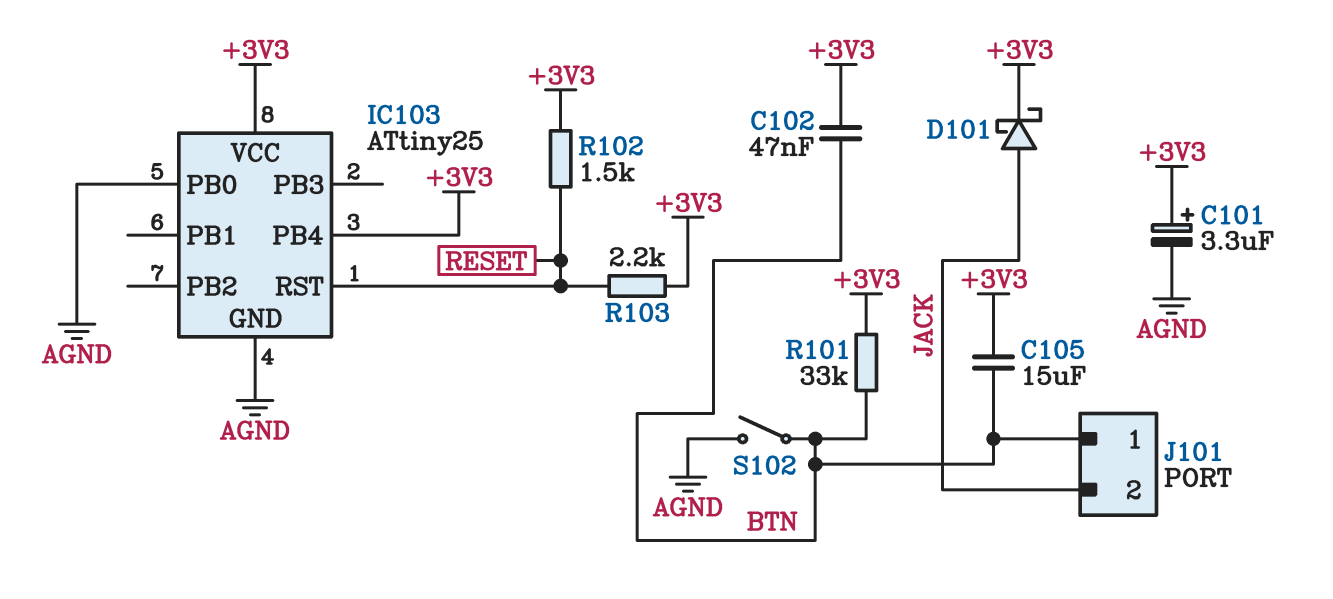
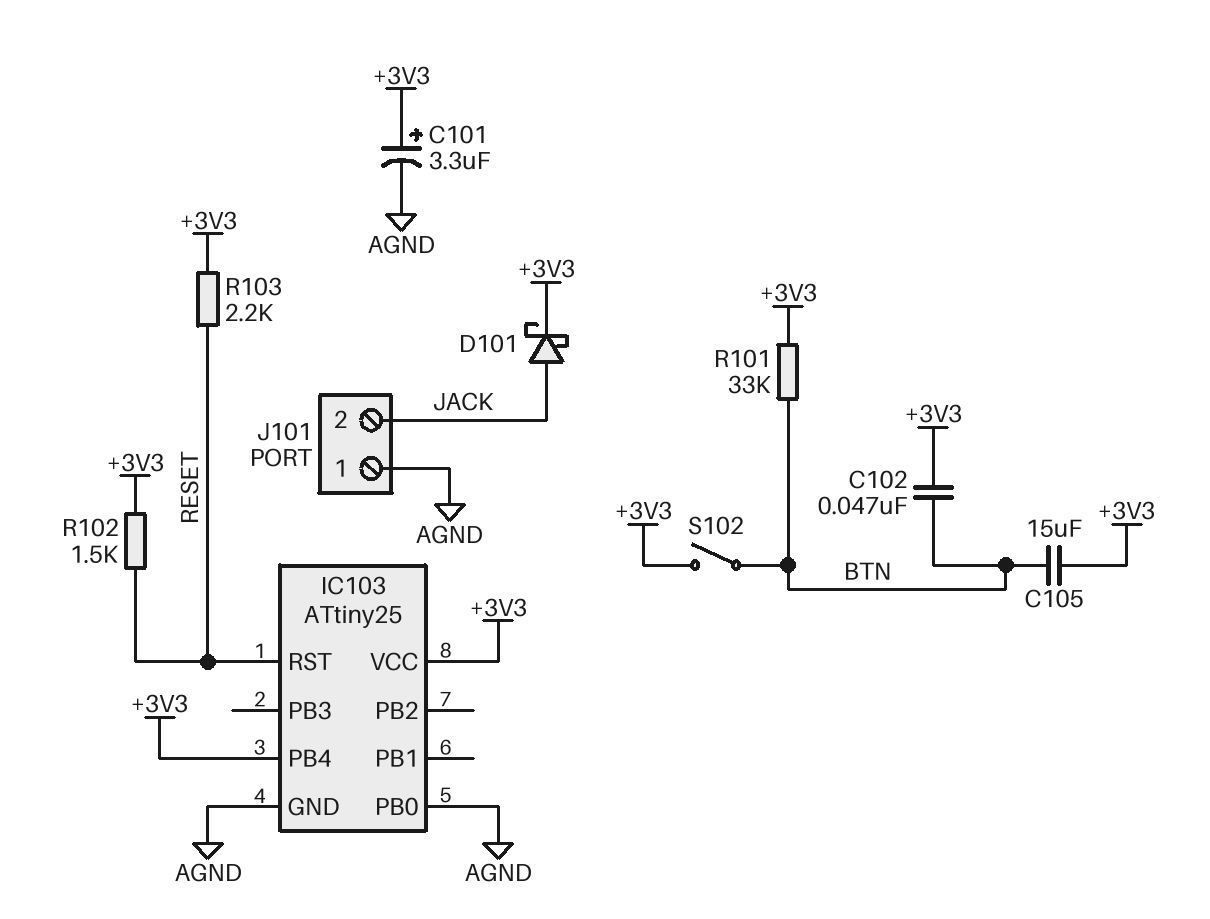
J101 pin 1: BTN -> AGND
S102: switch (AGND, BTN) -> switch (+3V3, BTN)

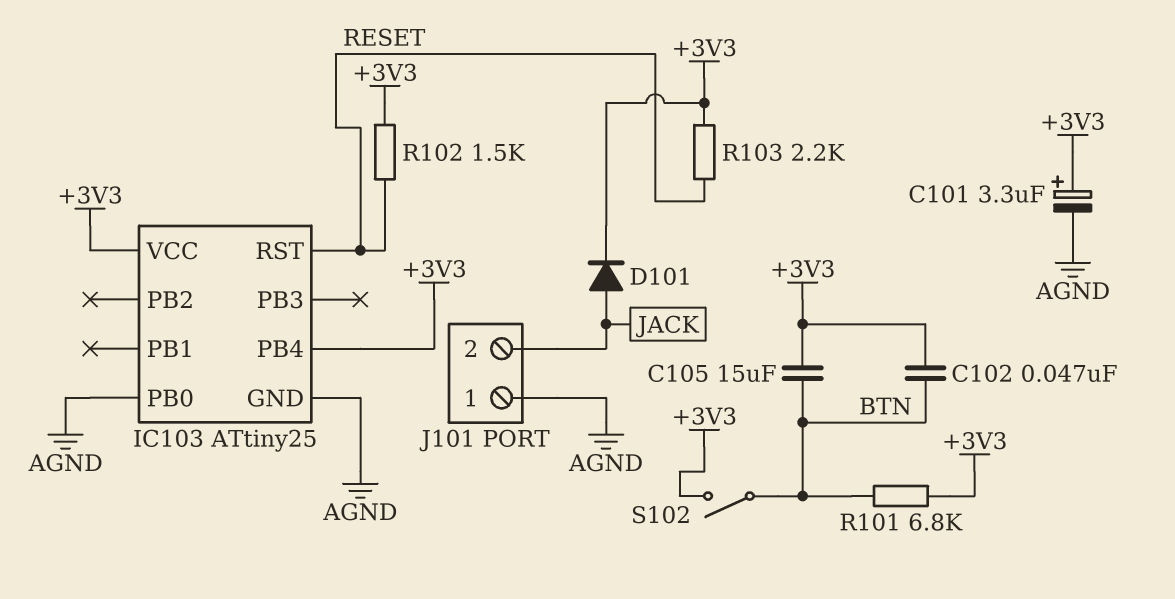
D101: schottky (A JACK, K +3V3) -> diode (A JACK, K +3V3)
R101: 33k (+3V3, BTN) -> 6.8k (+3V3, BTN)

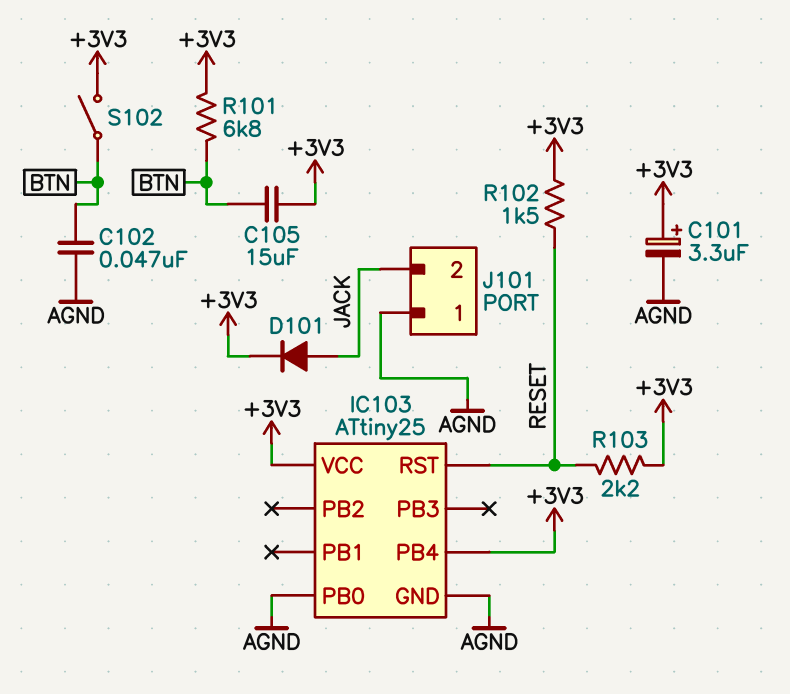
C102: 47nF (+3V3, BTN) -> 47nF (AGND, BTN)

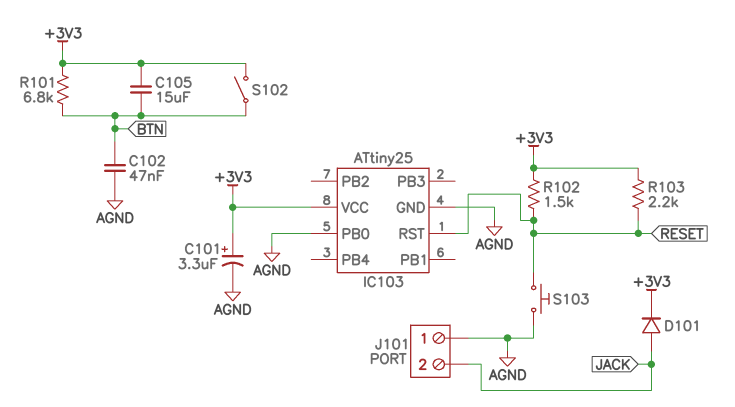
IC103 pin PB4: +3V3 -> none
S103: none -> button (AGND, RESET)

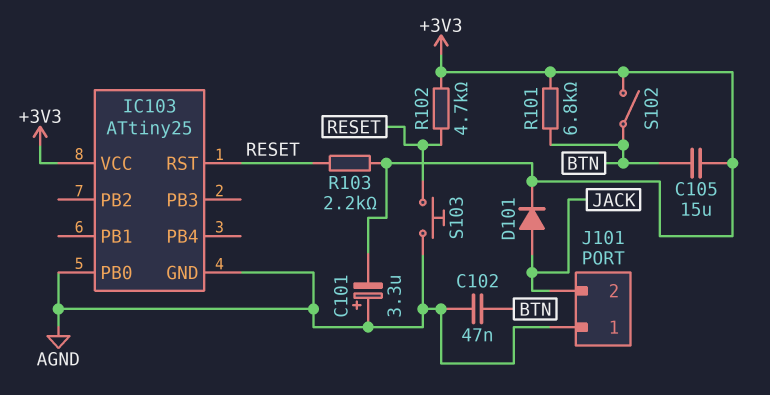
C101: 3.3uF (plus +3V3, minus AGND) -> 3.3uF (plus AGND, minus +3V3)
R102: 1.5k (+3V3, RESET) -> 4.7k (+3V3, RESET)

